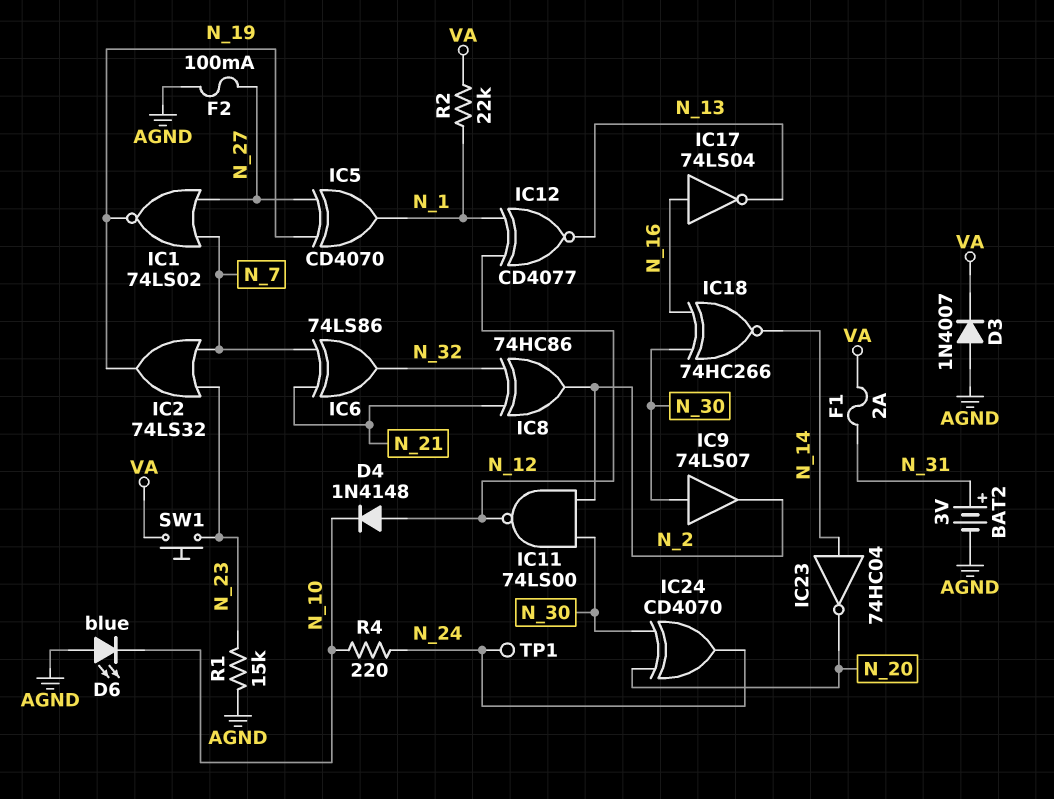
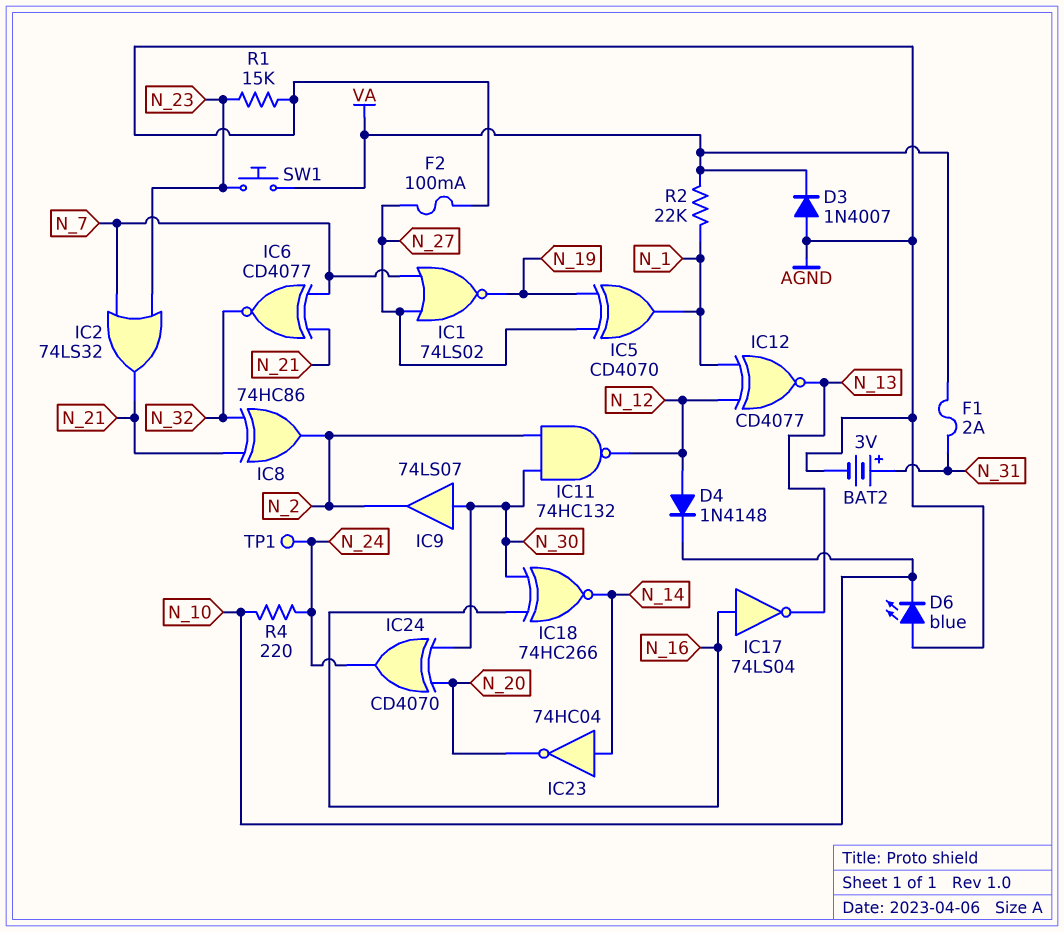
IC2: OR 74LS32 (in N_7, in N_23, out N_19) -> OR 74LS32 (in N_7, in N_23, out N_21)
IC6: XOR 74LS86 (in N_7, in N_21, out N_32) -> XNOR CD4077 (in N_7, in N_21, out N_32)
IC11: NAND 74LS00 (in N_2, in N_30, out N_12) -> NAND 74HC132 (in N_2, in N_30, out N_12)

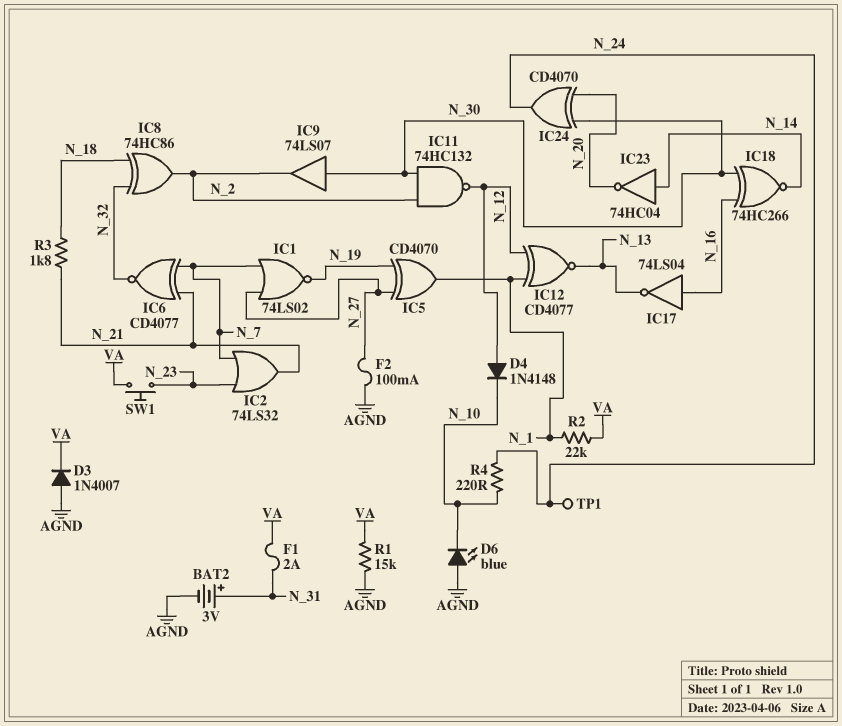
IC8: XOR 74HC86 (in N_21, in N_32, out N_2) -> XOR 74HC86 (in N_18, in N_32, out N_2)
R1: 15k (AGND, N_23) -> 15k (AGND, VA)
R3: none -> 1.8k (N_18, N_21)

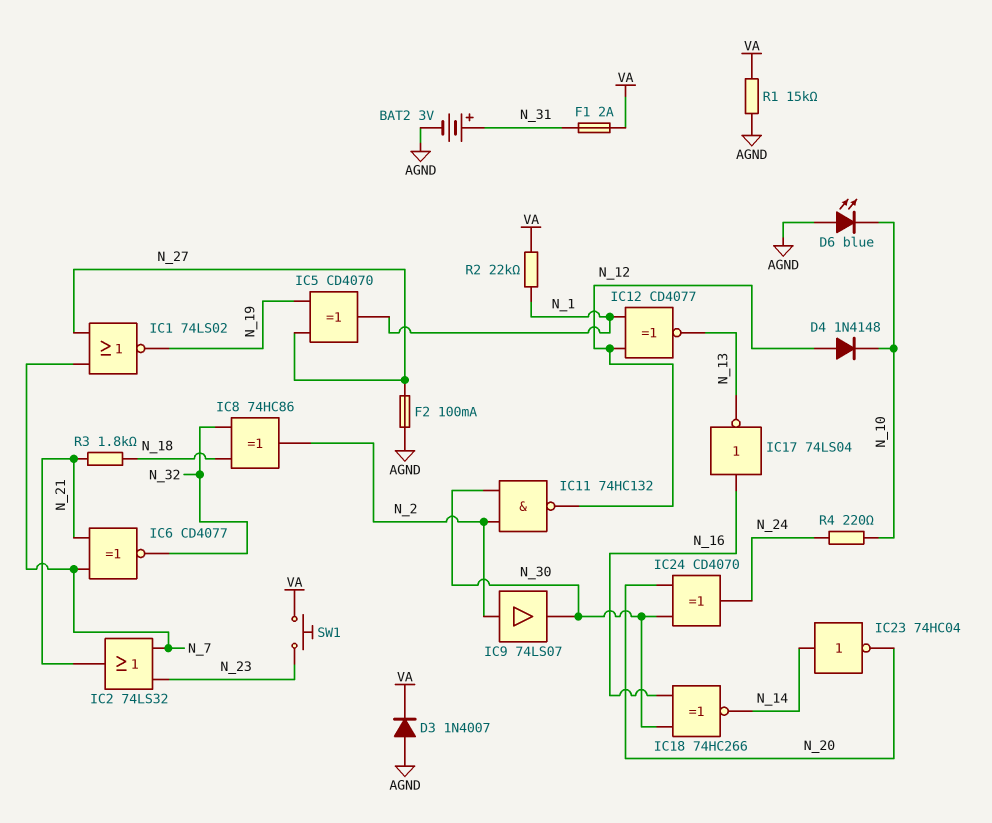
IC9: buffer 74LS07 (in N_30, out N_2) -> buffer 74LS07 (in N_2, out N_30)
TP1: test point (N_24) -> none

